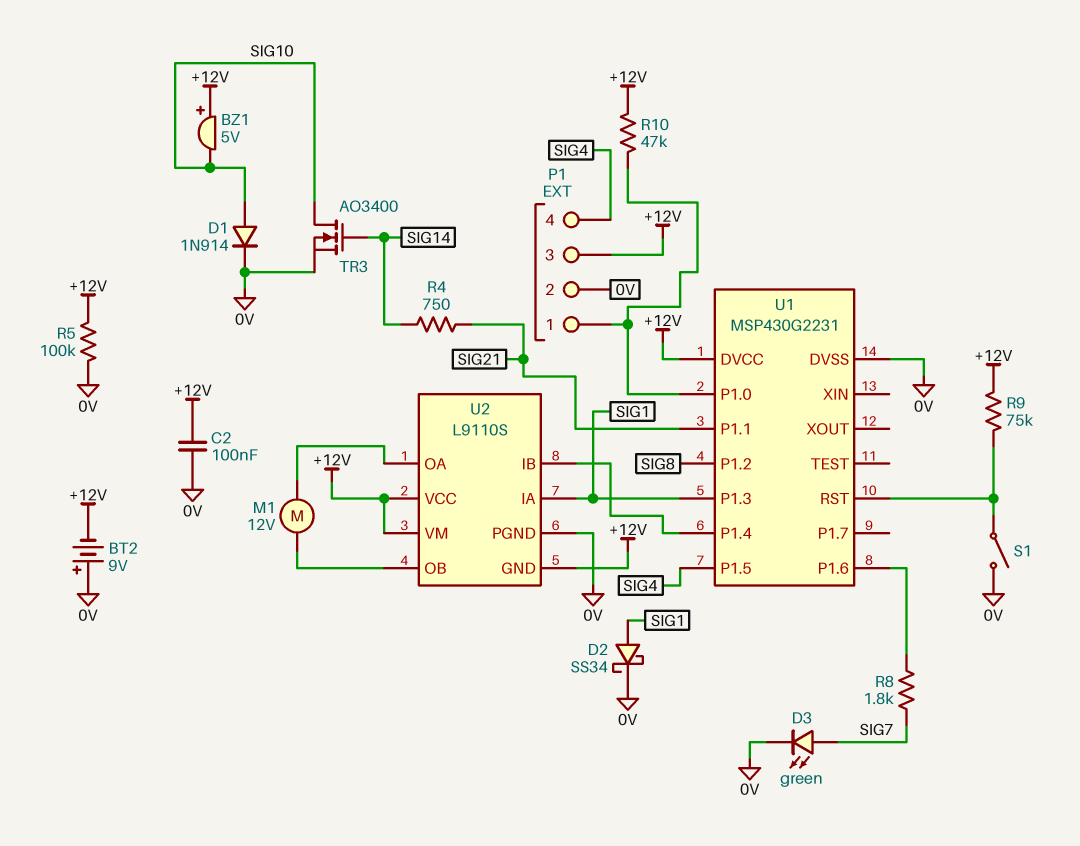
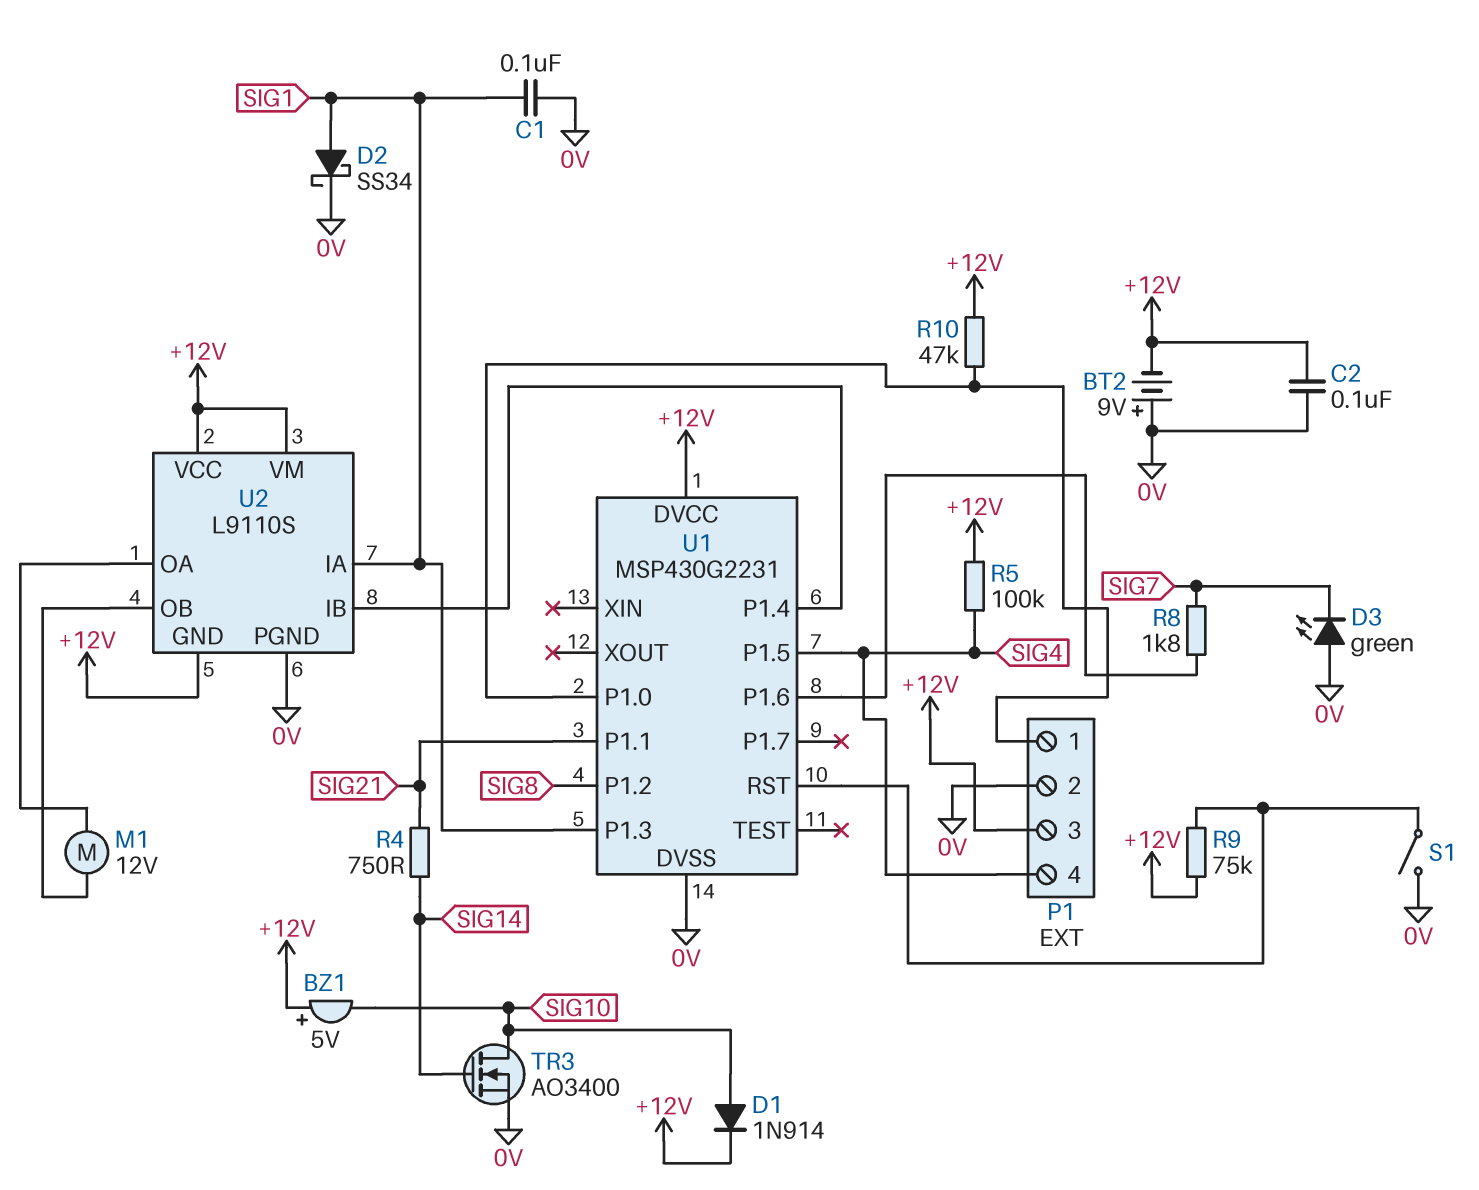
C1: none -> 100nF (0V, SIG1)
D1: diode 1N914 (A SIG10, K 0V) -> diode 1N914 (A SIG10, K +12V)
D3: LED green (A SIG7, K 0V) -> LED green (A 0V, K SIG7)
R5: 100k (+12V, 0V) -> 100k (+12V, SIG4)

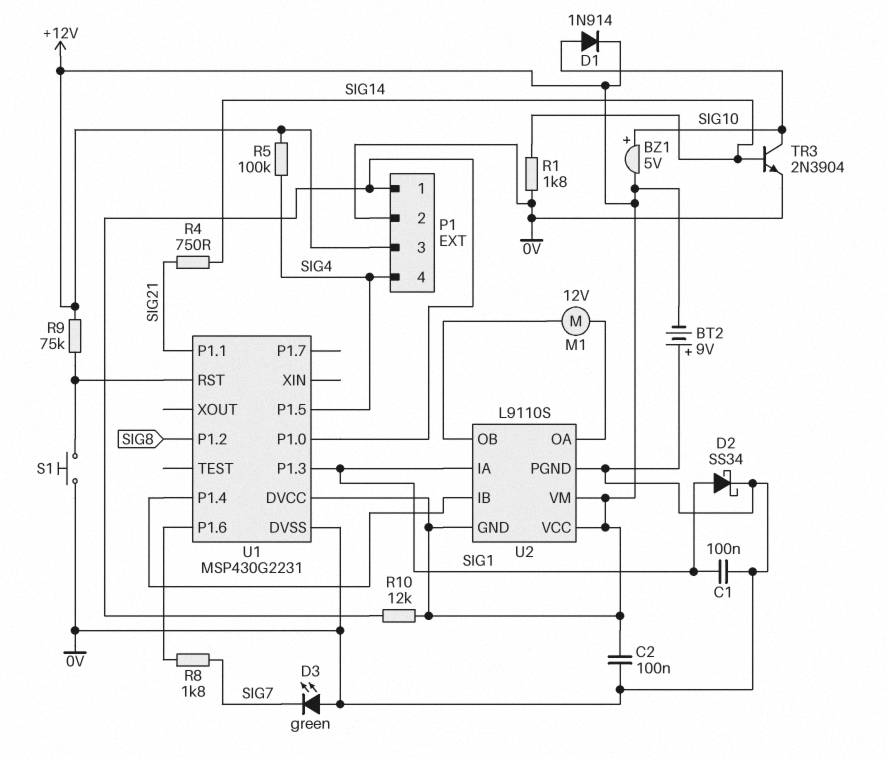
BZ1: buzzer 5V (plus +12V, minus SIG10) -> buzzer 5V (plus SIG10, minus +12V)
R1: none -> 1.8k (0V, SIG14)
R10: 47k (+12V, P1/1) -> 12k (+12V, P1/1)
S1: switch (0V, U1/RST) -> button (0V, U1/RST)
TR3: NMOS AO3400 (G SIG14, D SIG10, S 0V) -> NPN 2N3904 (B SIG14, C SIG10, E 0V)

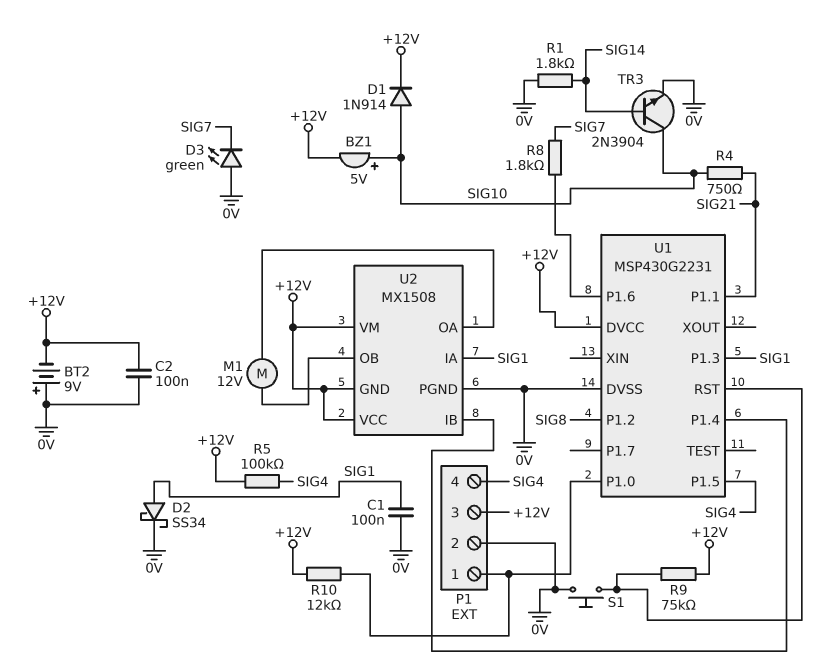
R4: 750 (SIG14, SIG21) -> 750 (SIG10, SIG21)
U2: L9110S -> MX1508

